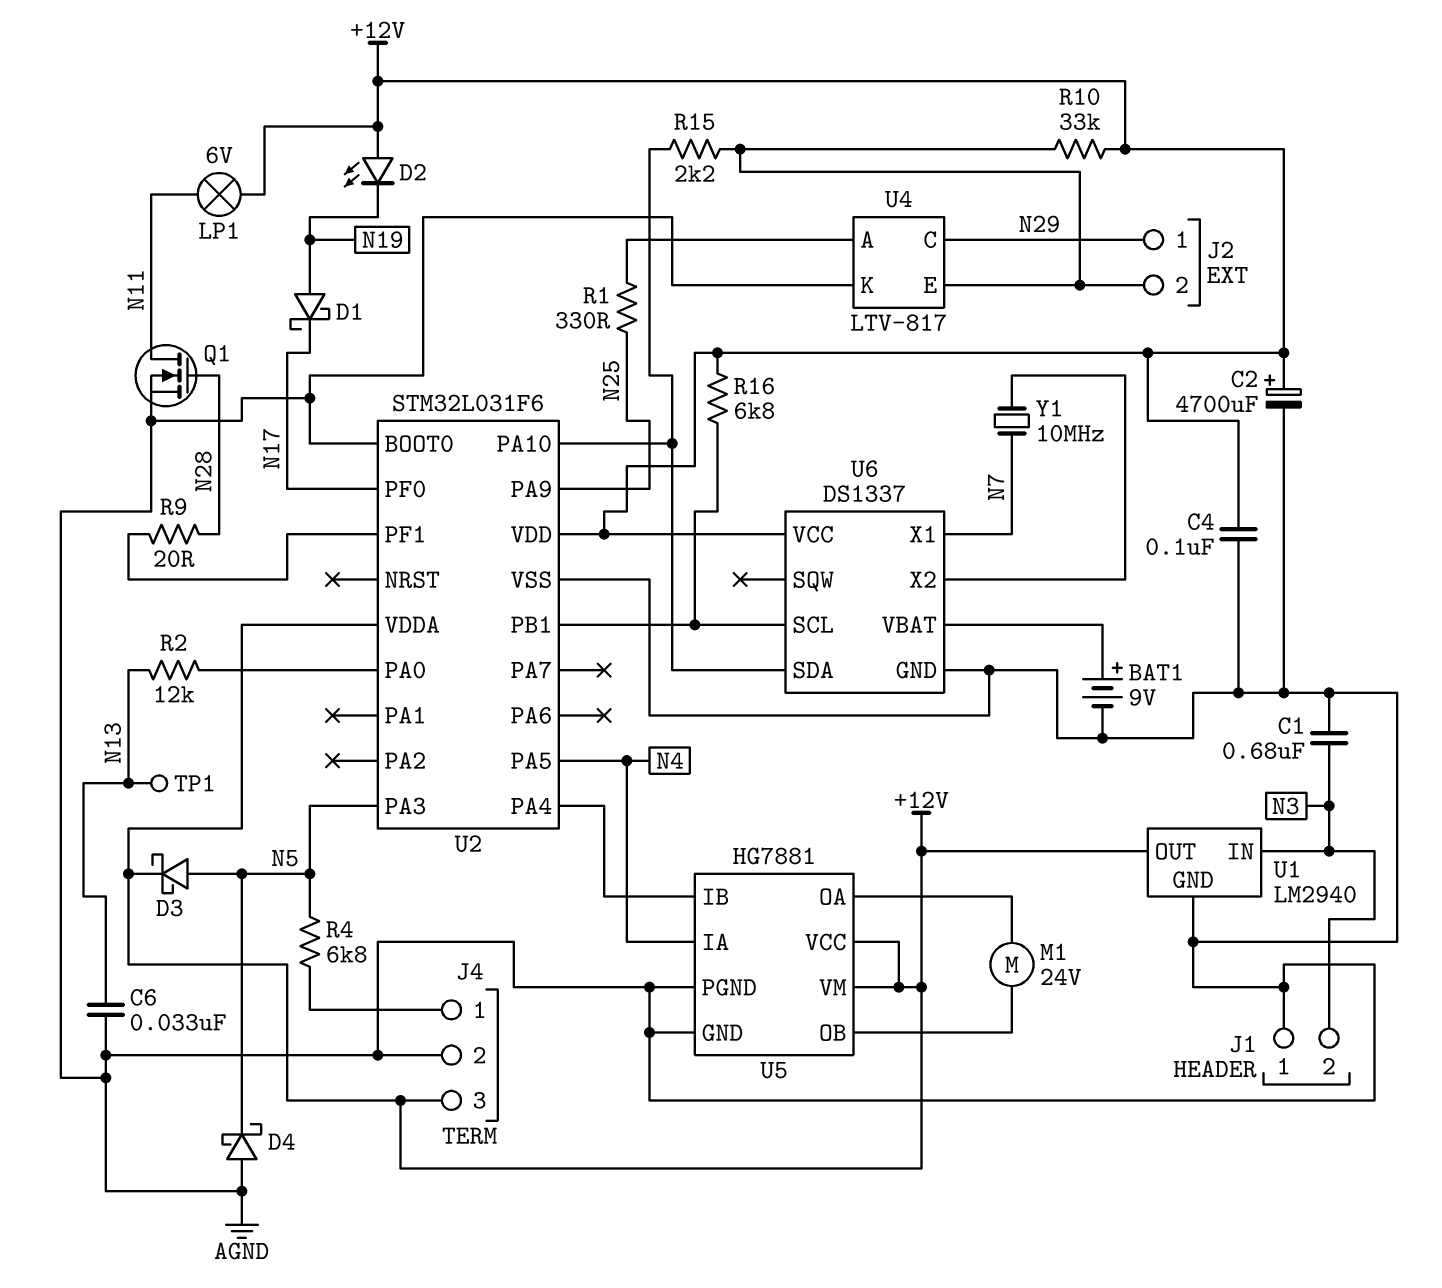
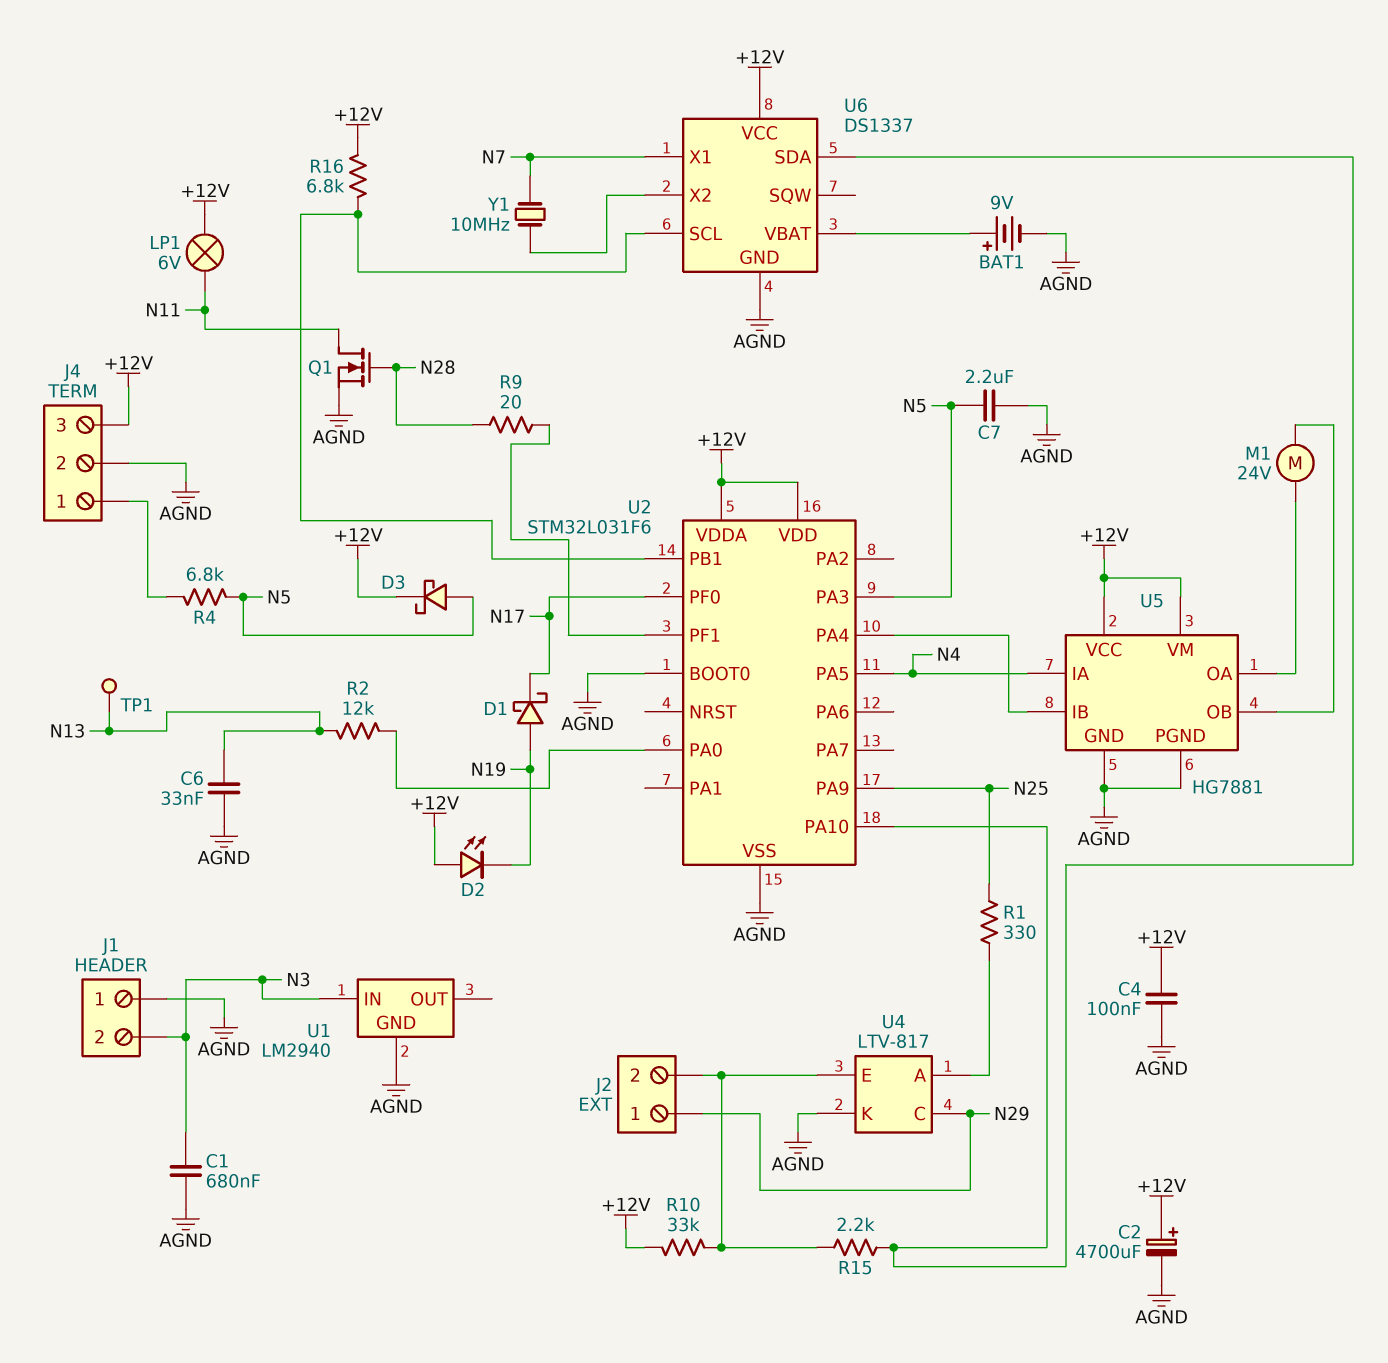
C7: none -> 2.2uF (AGND, N5)
D4: schottky (A AGND, K N5) -> none
U1 pin OUT: +12V -> none

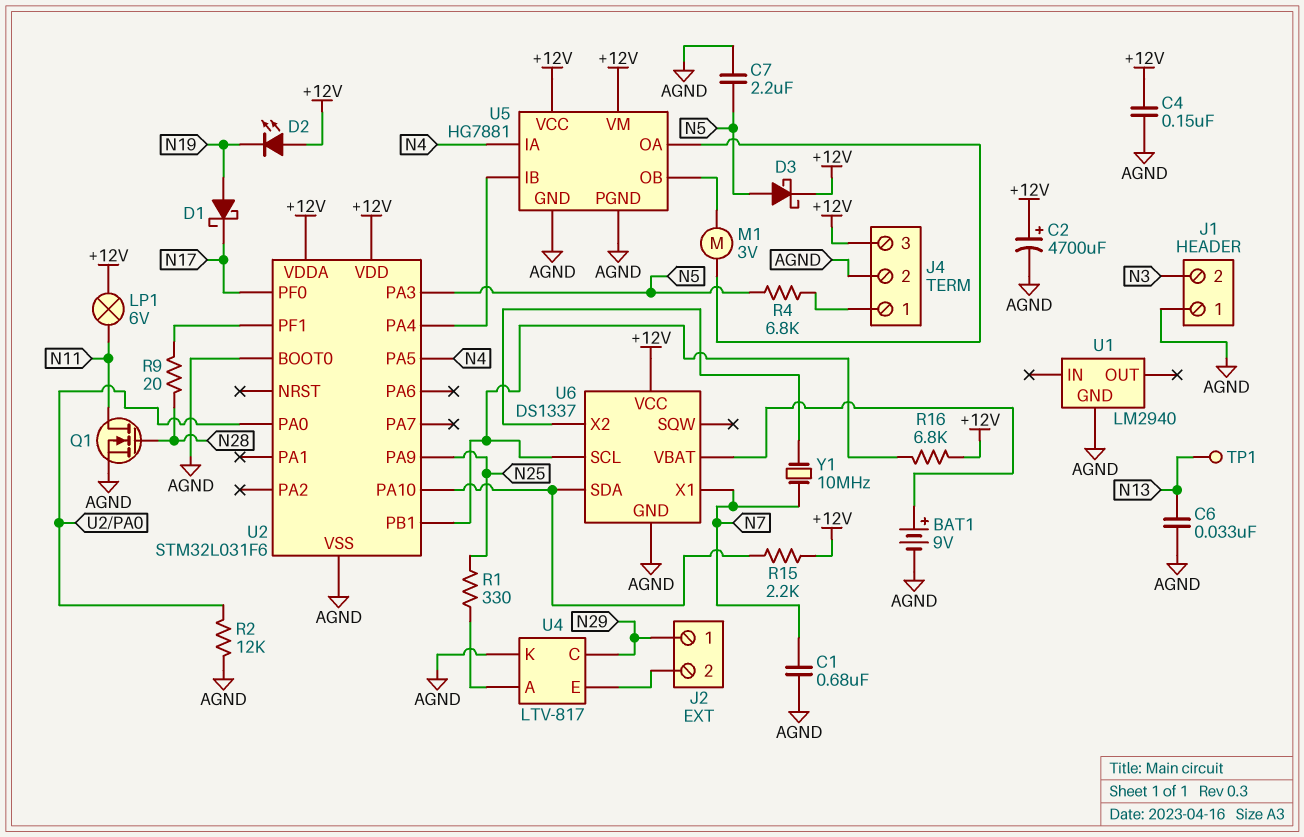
C1: 680nF (AGND, N3) -> 680nF (AGND, N7)
C4: 100nF (+12V, AGND) -> 150nF (+12V, AGND)
M1: motor 24V (U5/OA, U5/OB) -> motor 3V (U5/OA, U5/OB)
R2: 12k (N13, U2/PA0) -> 12k (AGND, U2/PA0)
R10: 33k (+12V, J2/2) -> none
R15: 2.2k (J2/2, U2/PA10) -> 2.2k (+12V, U2/PA10)
U1 pin IN: N3 -> none

